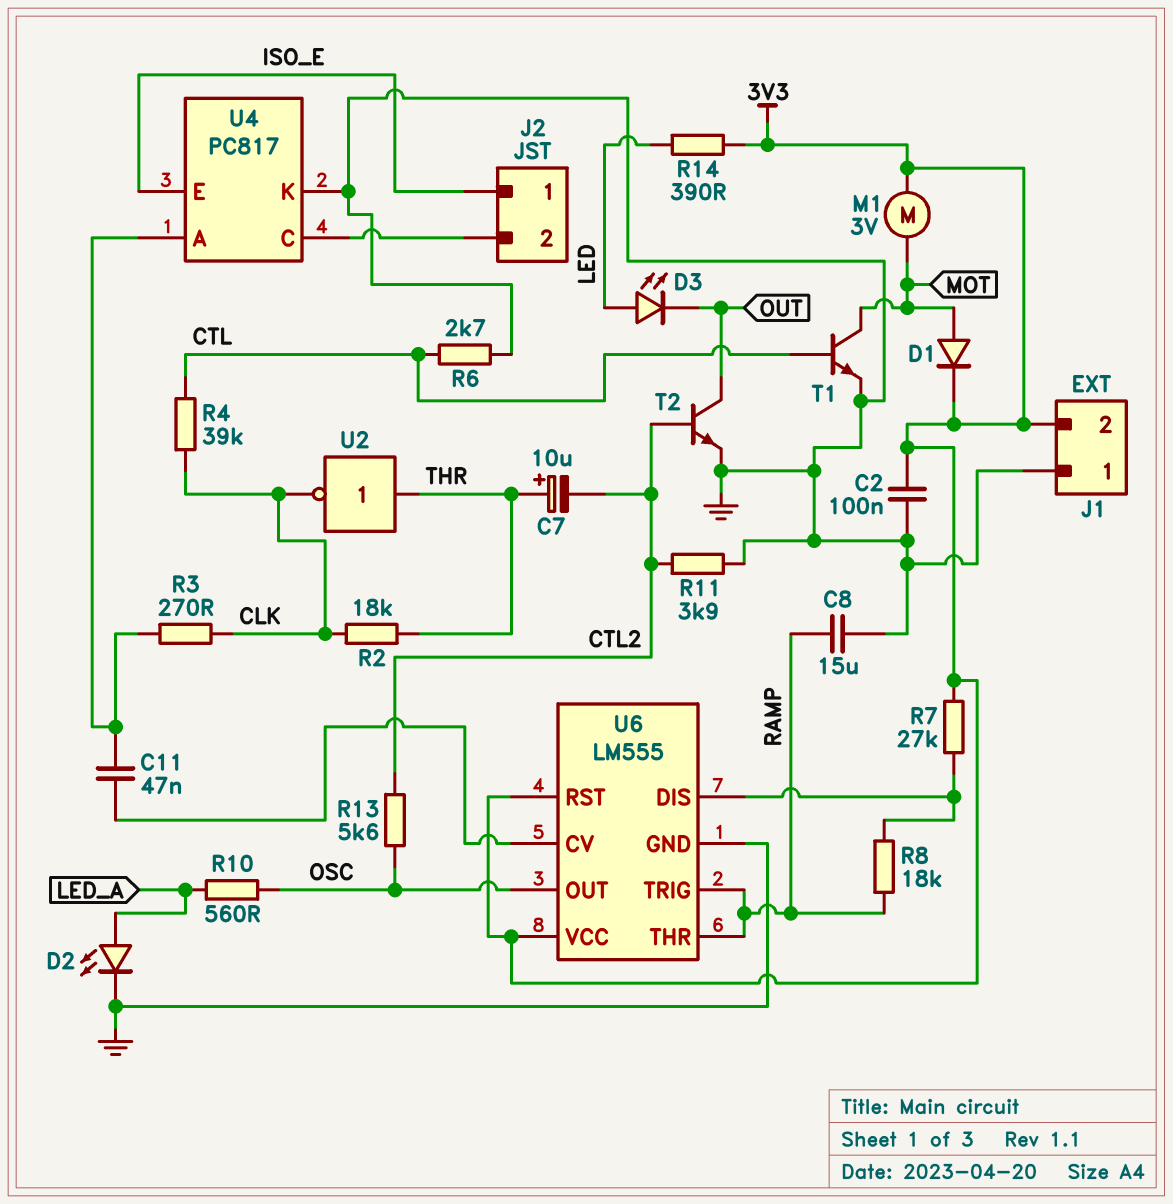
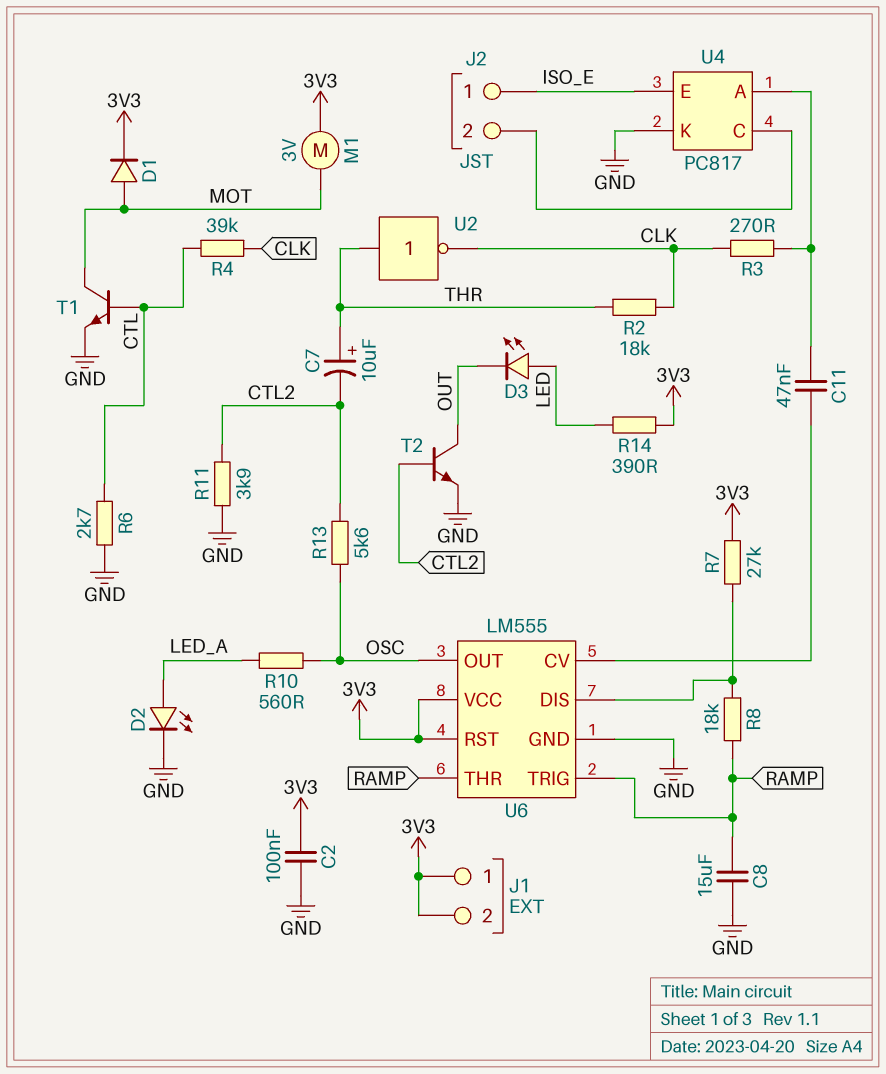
J1 pin 1: GND -> 3V3

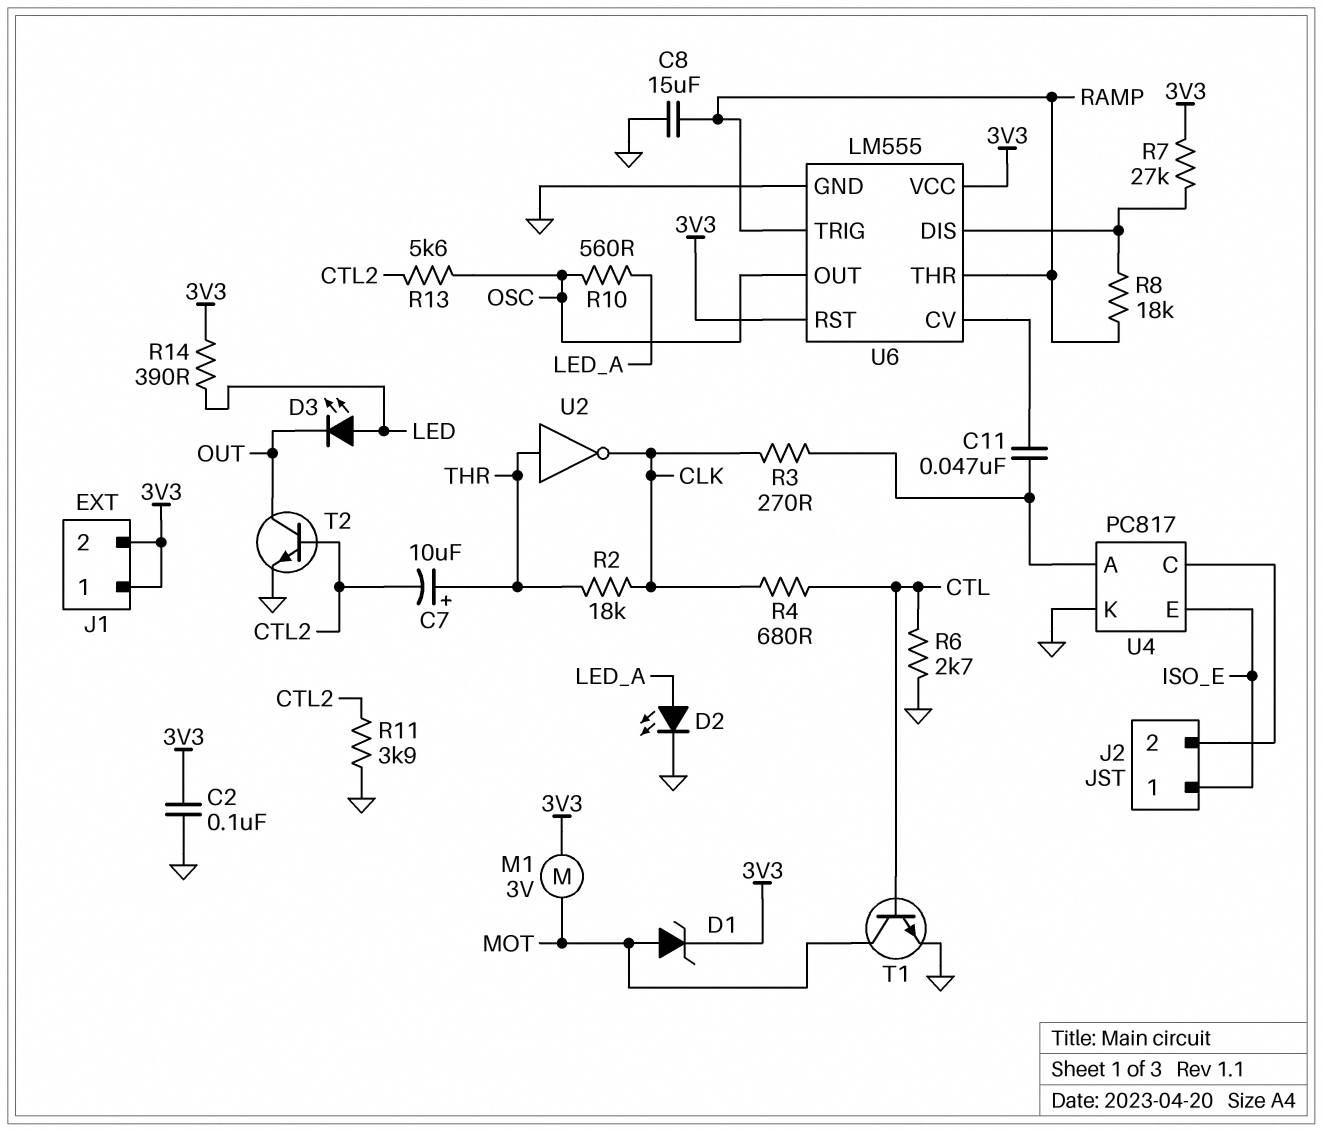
D1: diode (A MOT, K 3V3) -> zener (A MOT, K 3V3)
R4: 39k (CLK, CTL) -> 680 (CLK, CTL)

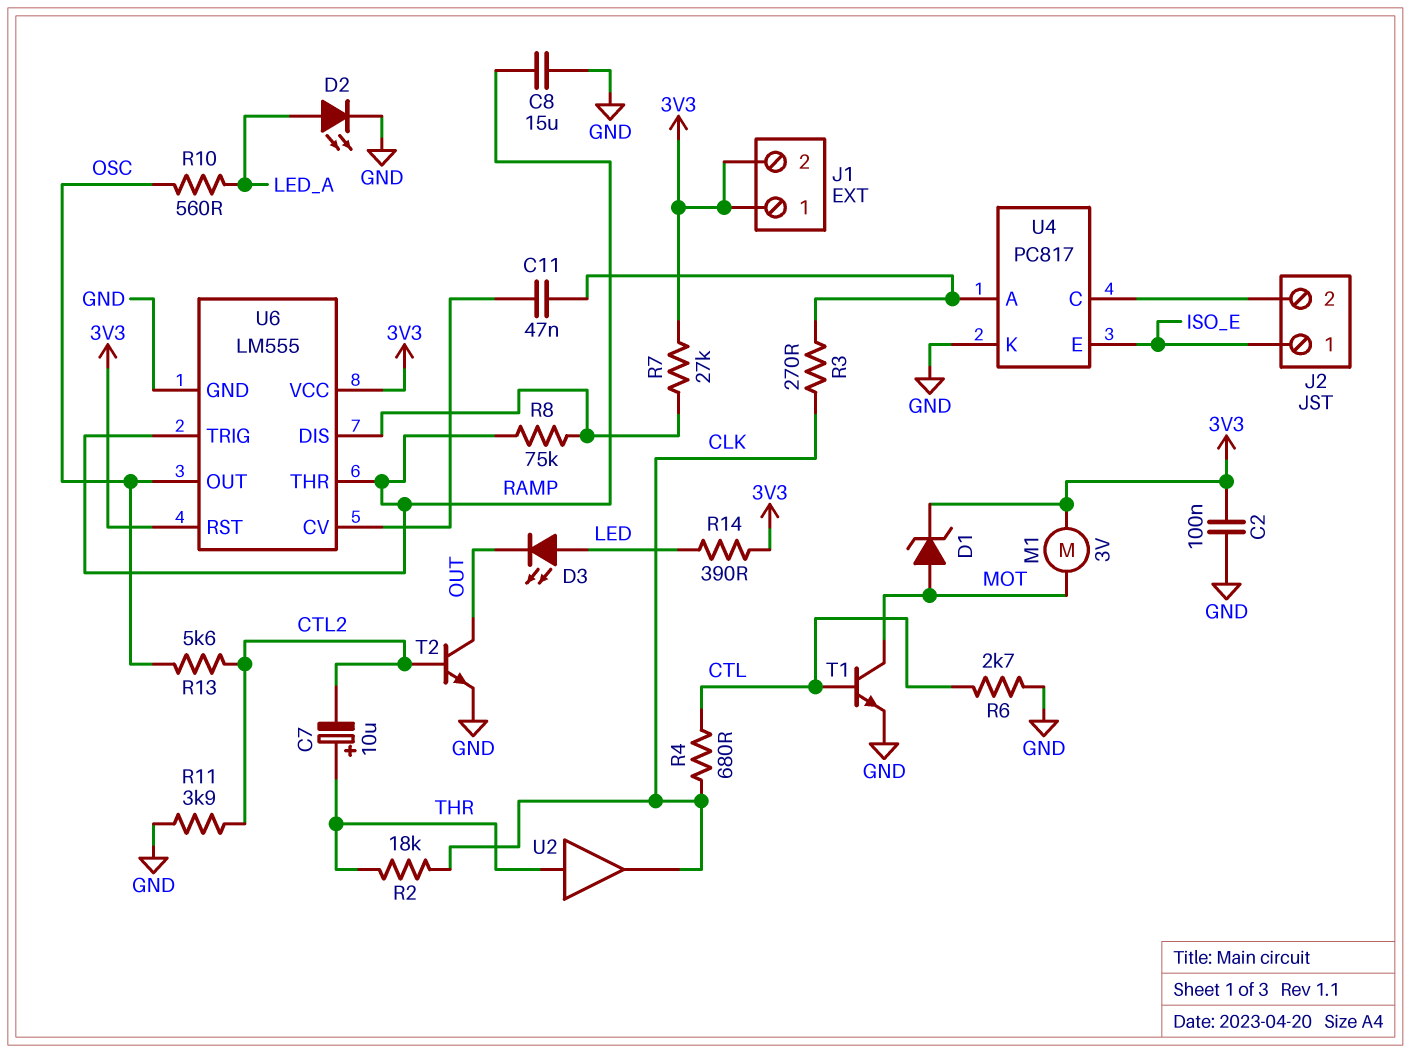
R8: 18k (RAMP, U6/DIS) -> 75k (RAMP, U6/DIS)
U2: NOT (in THR, out CLK) -> buffer (in THR, out CLK)

